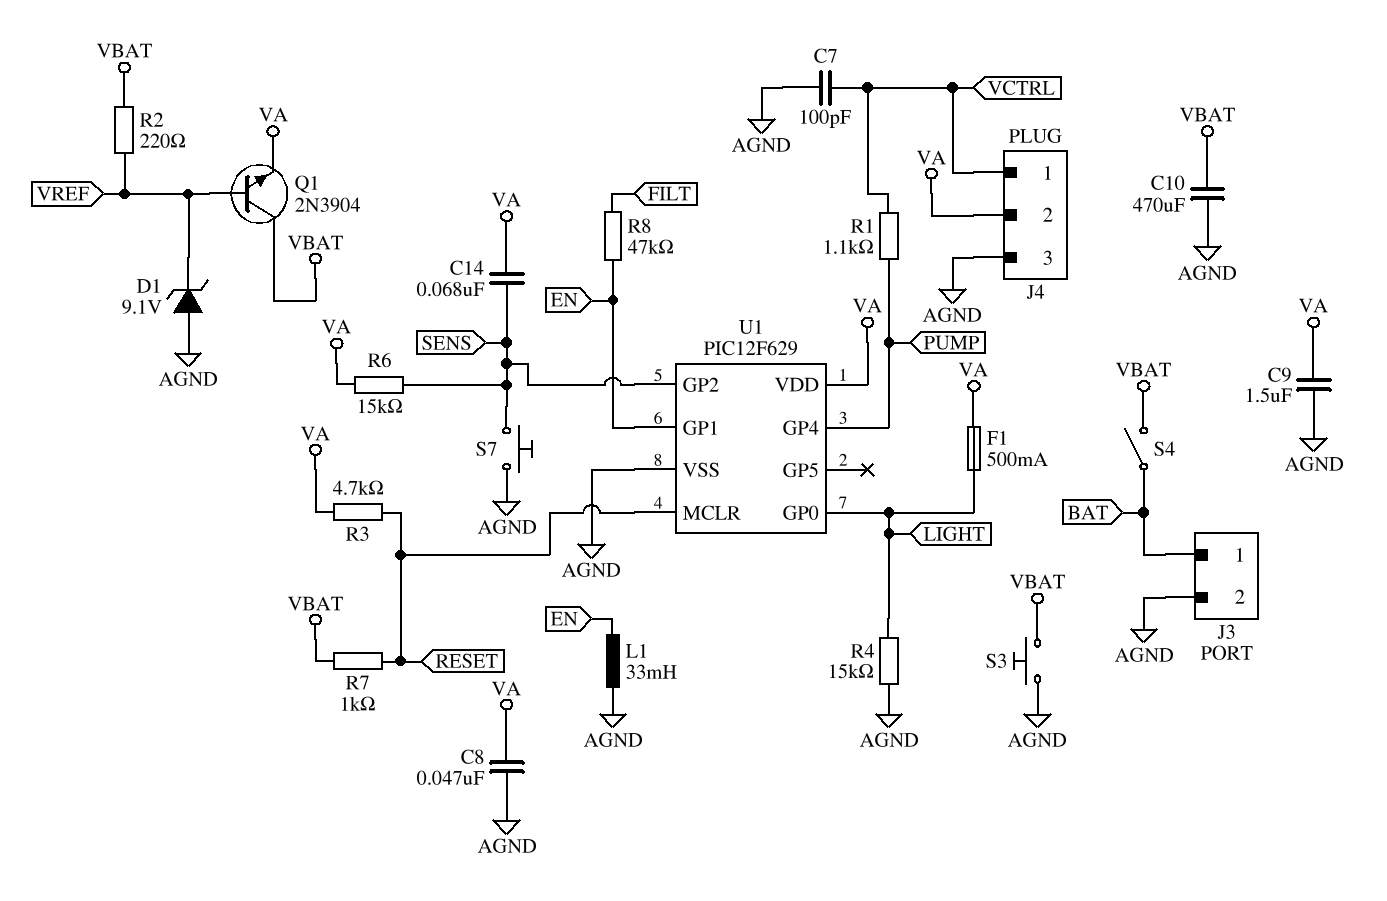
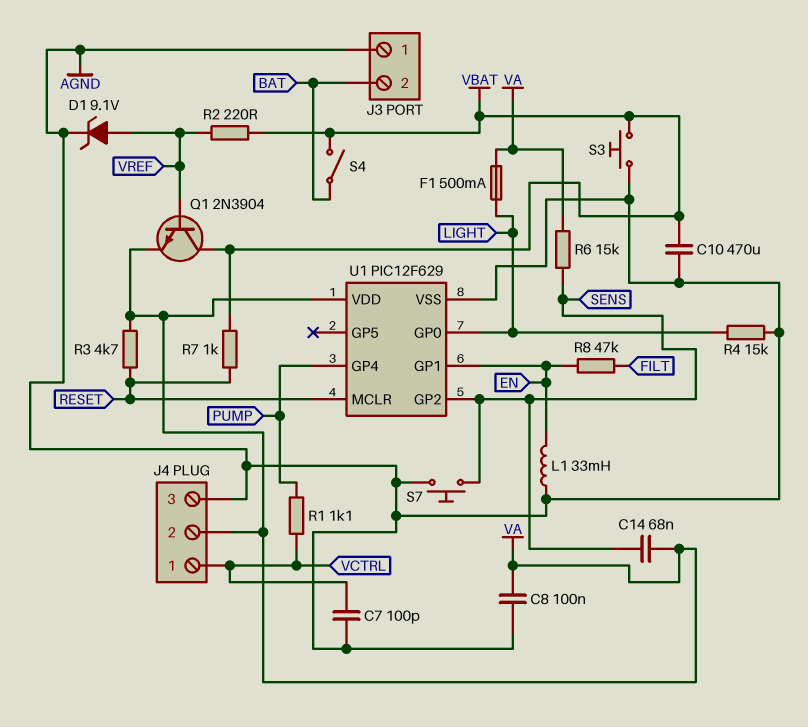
C8: 47nF (AGND, VA) -> 100nF (AGND, VA)
C9: 1.5uF (AGND, VA) -> none
D1: zener 9.1V (A AGND, K VREF) -> zener 9.1V (A VREF, K AGND)
J3 pin 1: BAT -> AGND
J3 pin 2: AGND -> BAT

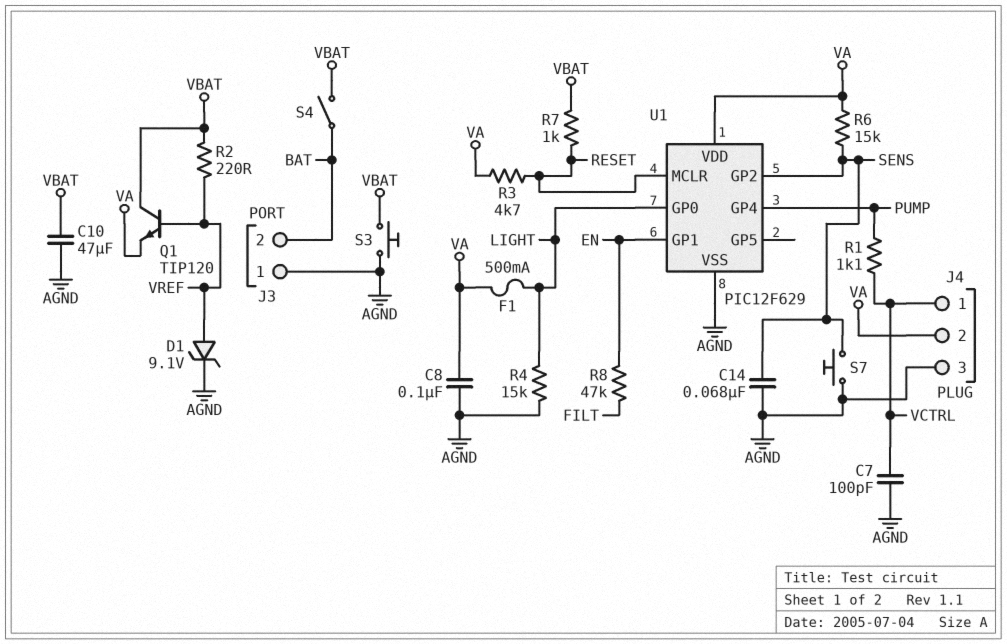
C10: 470uF (AGND, VBAT) -> 47uF (AGND, VBAT)
C14: 68nF (SENS, VA) -> 68nF (AGND, SENS)
L1: 33mH (AGND, EN) -> none
Q1: NPN 2N3904 (B VREF, C VBAT, E VA) -> NPN TIP120 (B VREF, C VBAT, E VA)

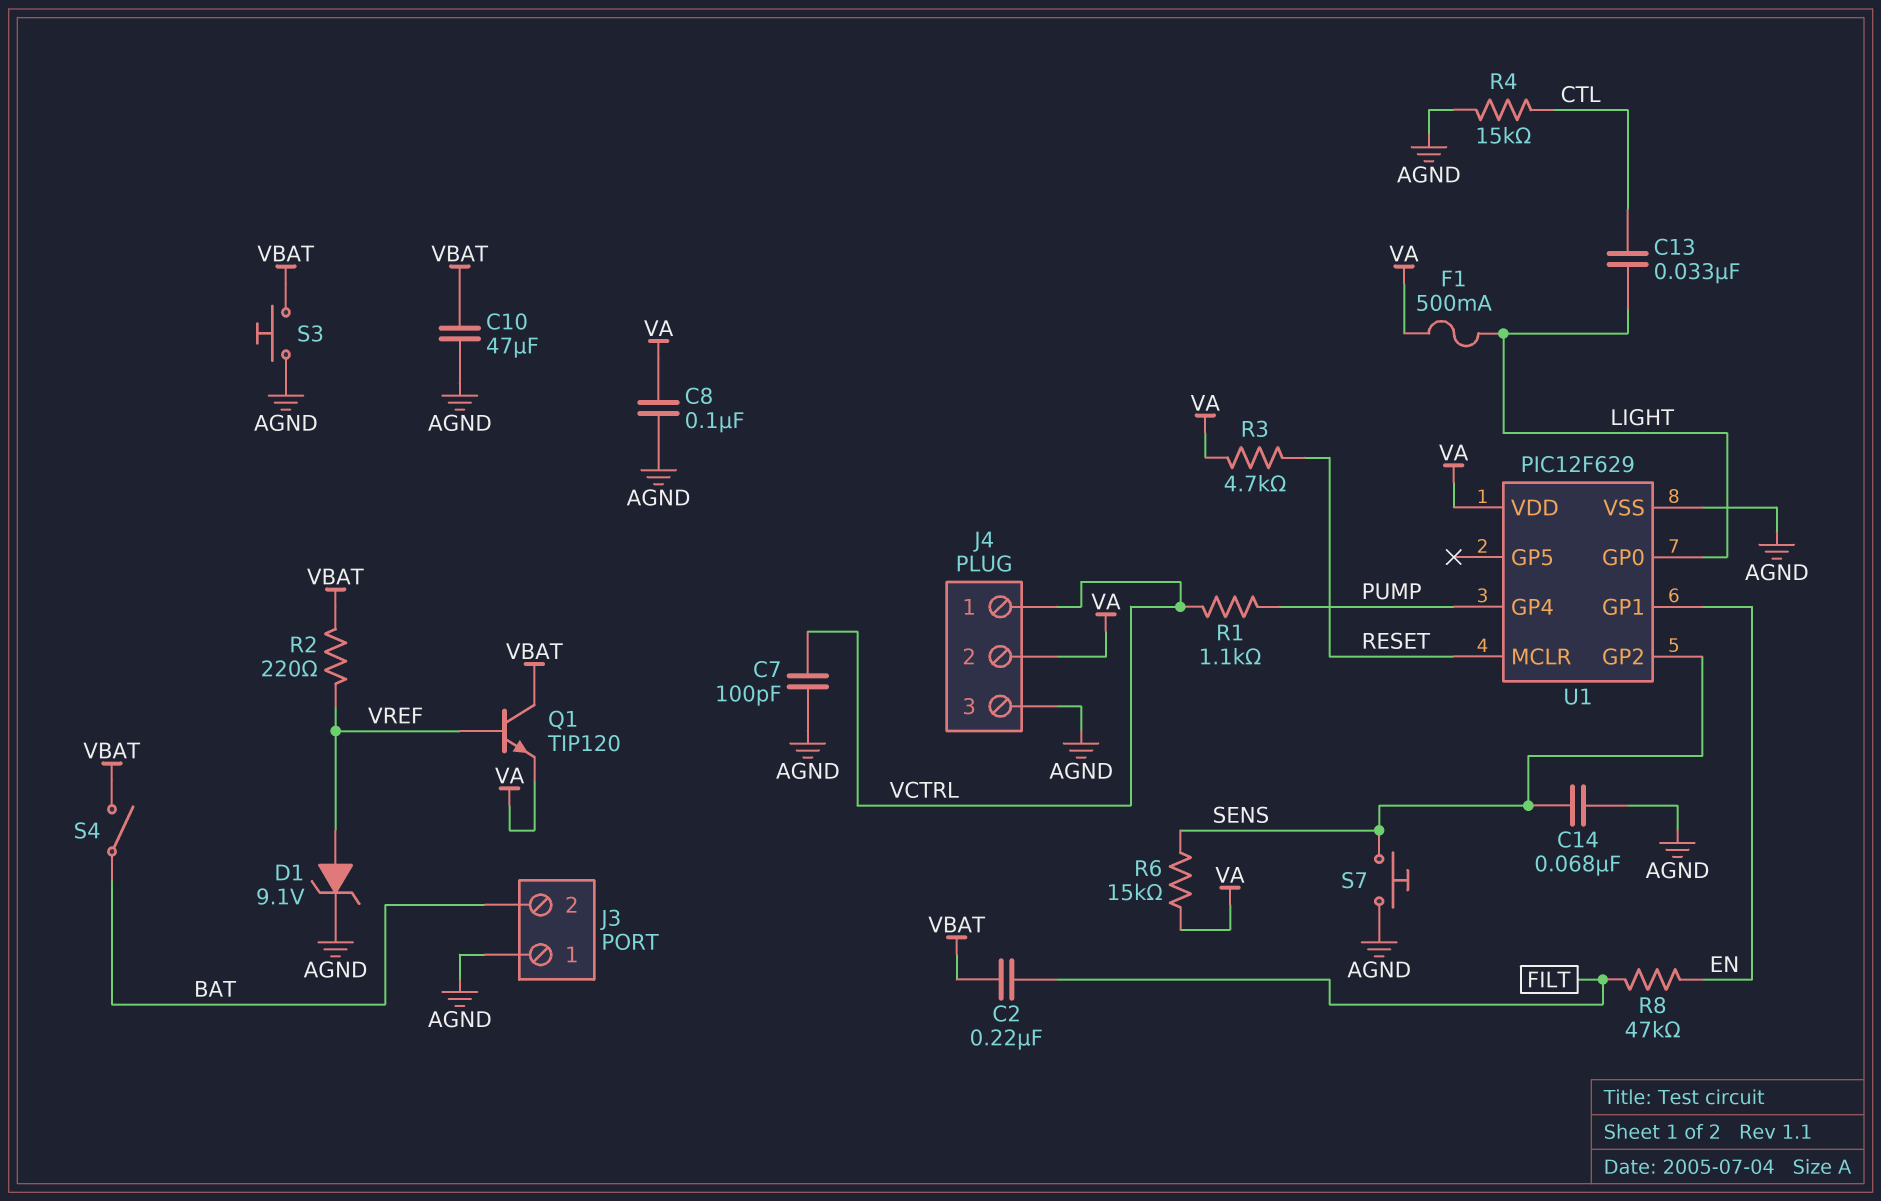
C2: none -> 220nF (FILT, VBAT)
C13: none -> 33nF (CTL, LIGHT)
R4: 15k (AGND, LIGHT) -> 15k (AGND, CTL)
R7: 1k (RESET, VBAT) -> none

